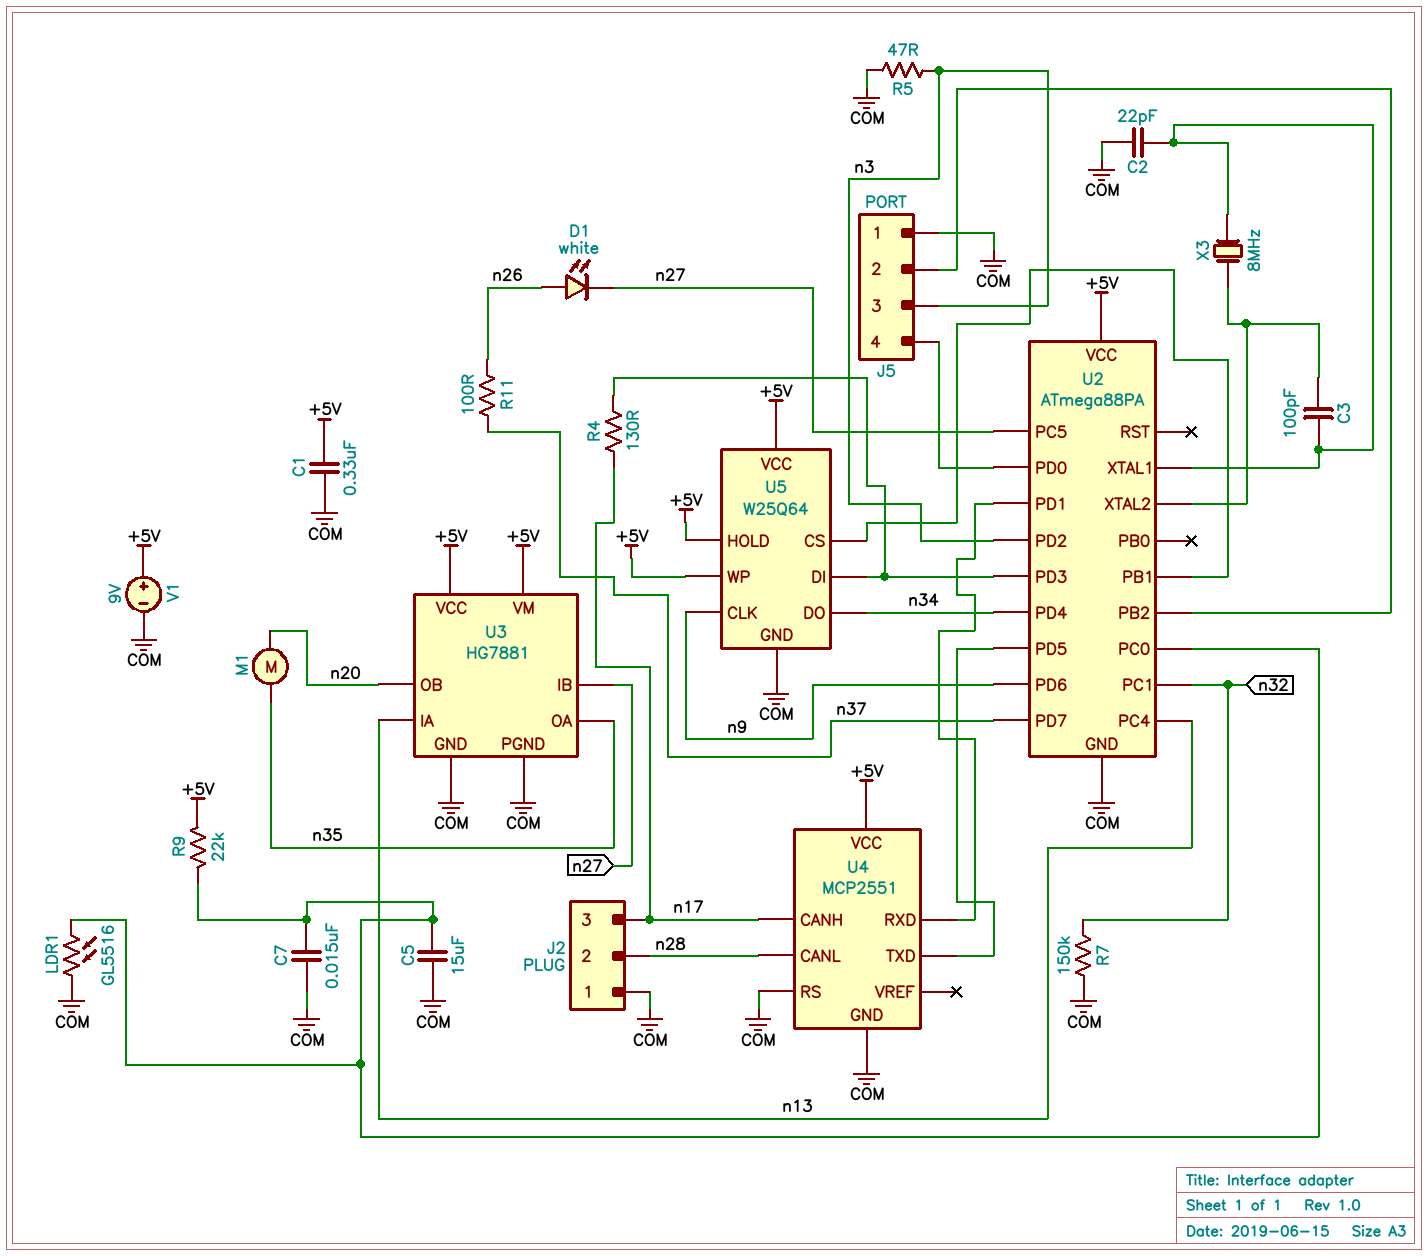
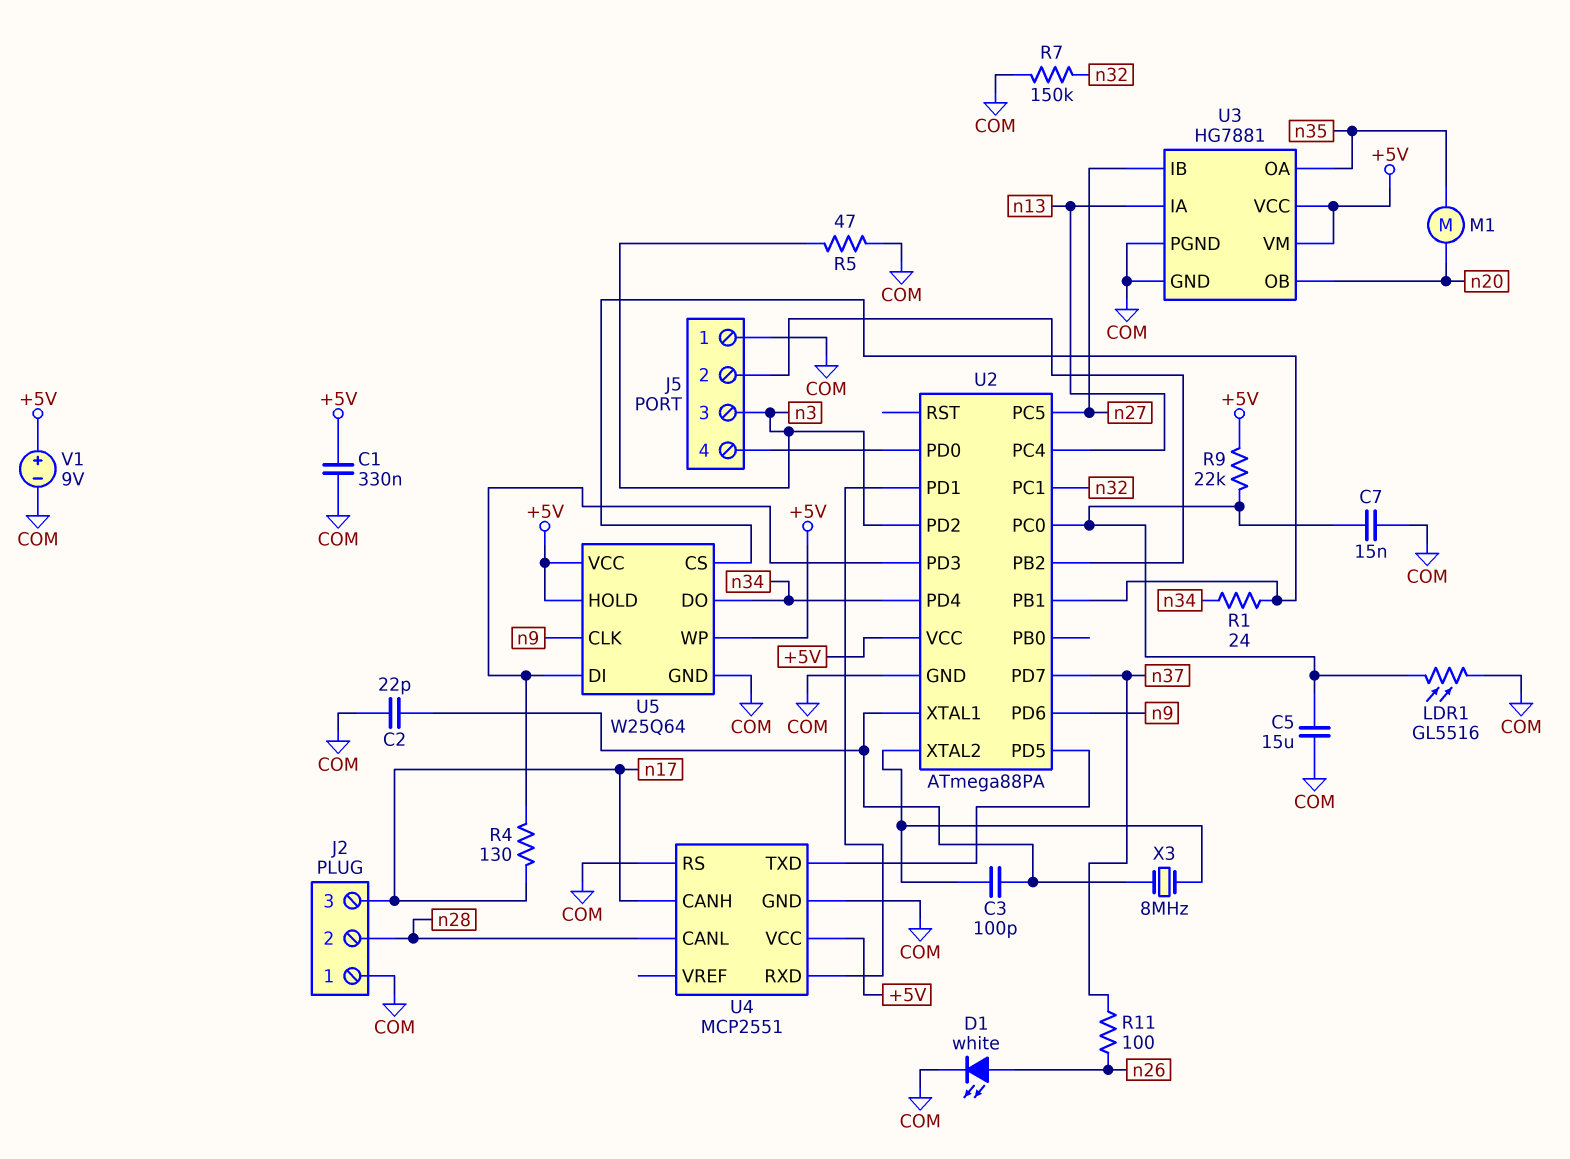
D1: LED white (A n26, K n27) -> LED white (A n26, K COM)
R1: none -> 24 (U2/PB1, n34)

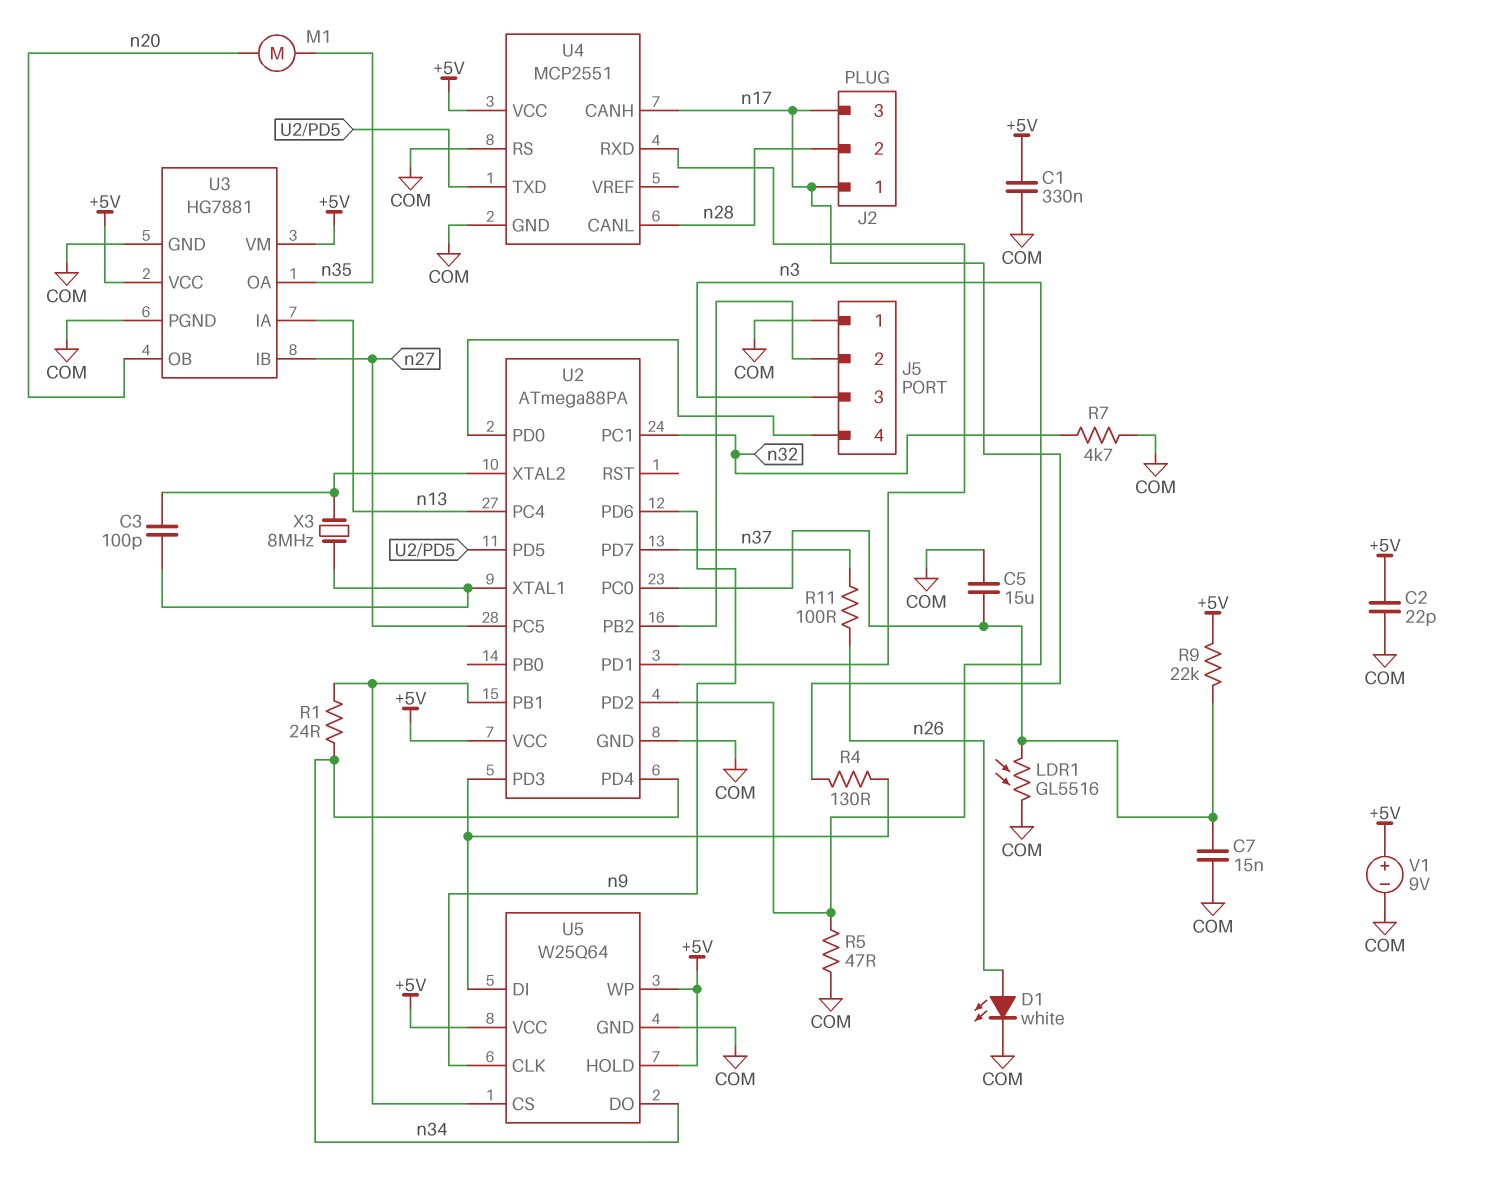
C2: 22pF (COM, U2/XTAL1) -> 22pF (+5V, COM)
J2 pin 1: COM -> n17
R7: 150k (COM, n32) -> 4.7k (COM, n32)

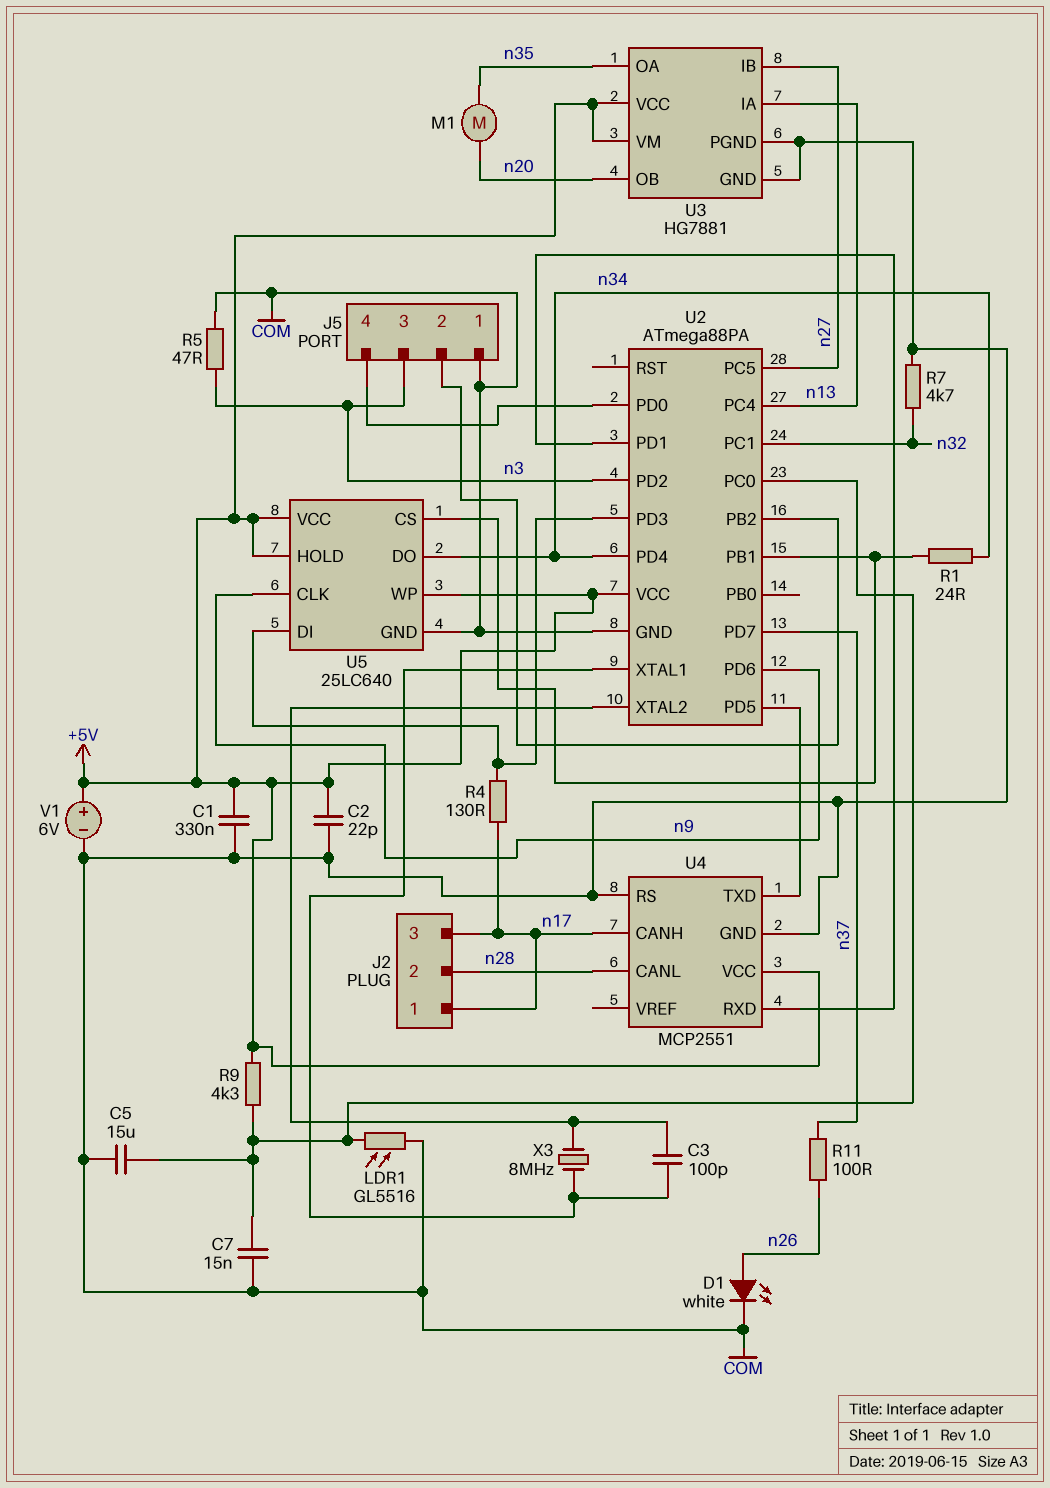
R9: 22k (+5V, U2/PC0) -> 4.3k (+5V, U2/PC0)
U5: W25Q64 -> 25LC640
V1: 9V (plus +5V, minus COM) -> 6V (plus +5V, minus COM)

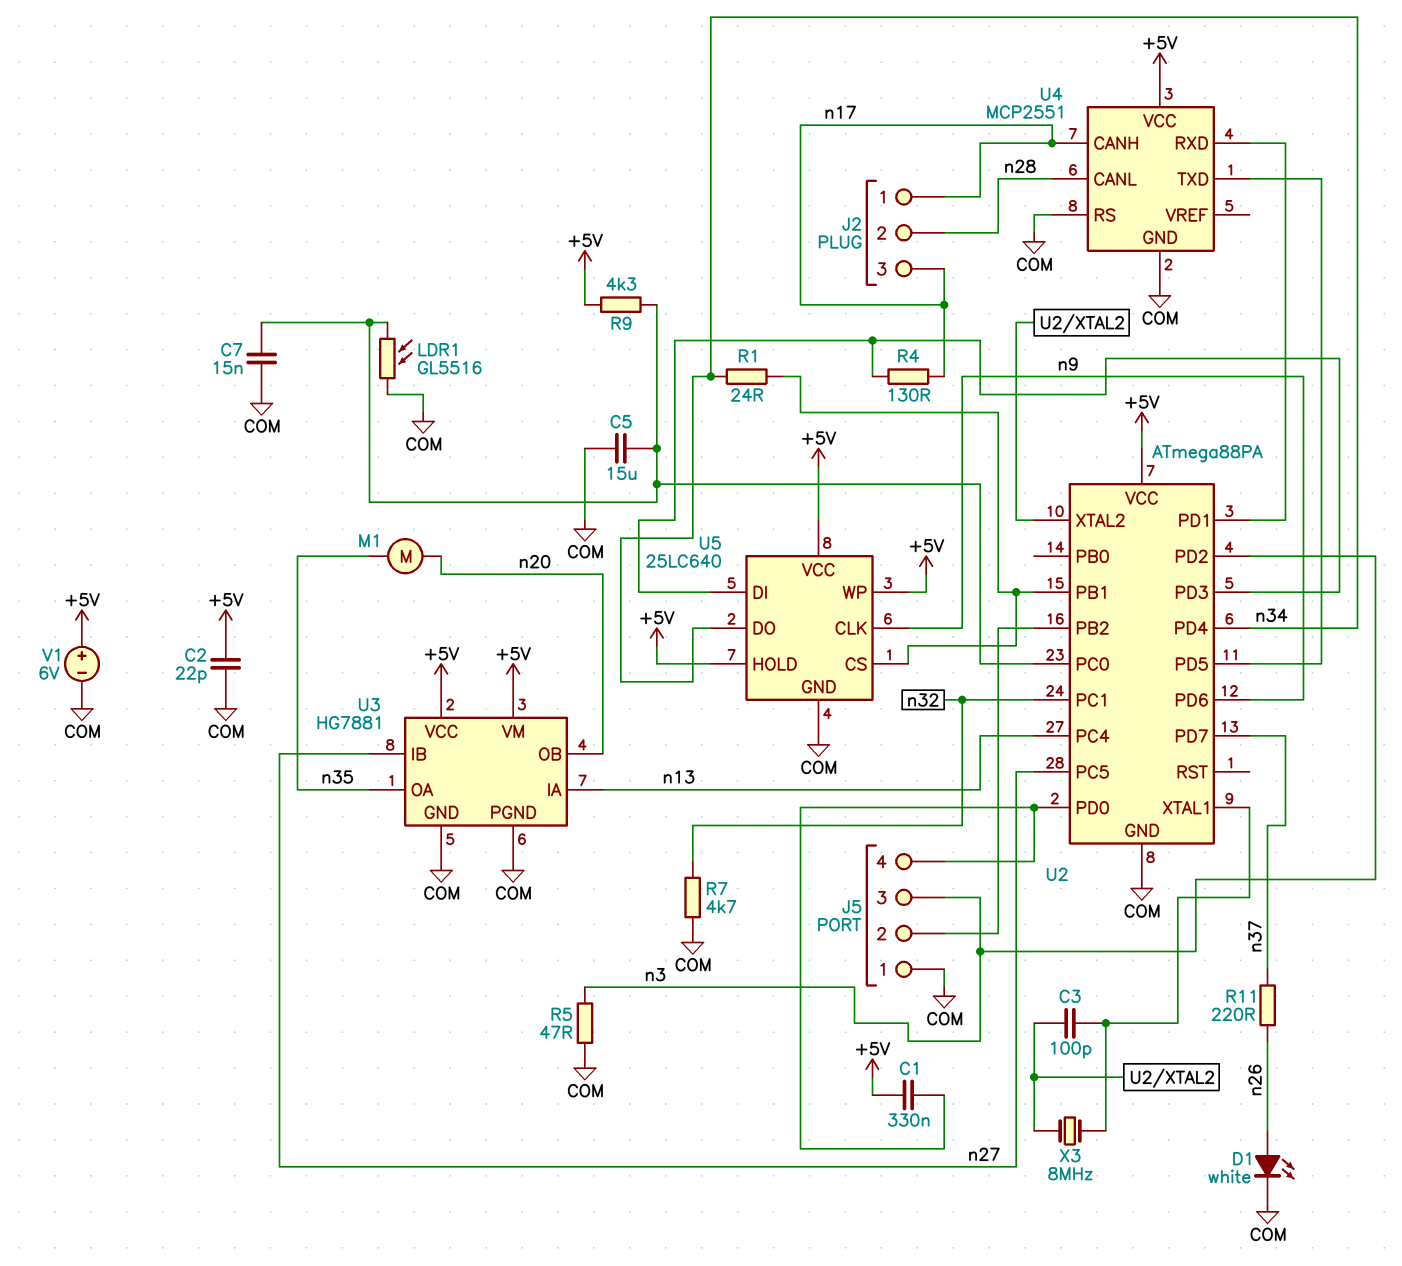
C1: 330nF (+5V, COM) -> 330nF (+5V, J5/4)
R11: 100 (n26, n37) -> 220 (n26, n37)

